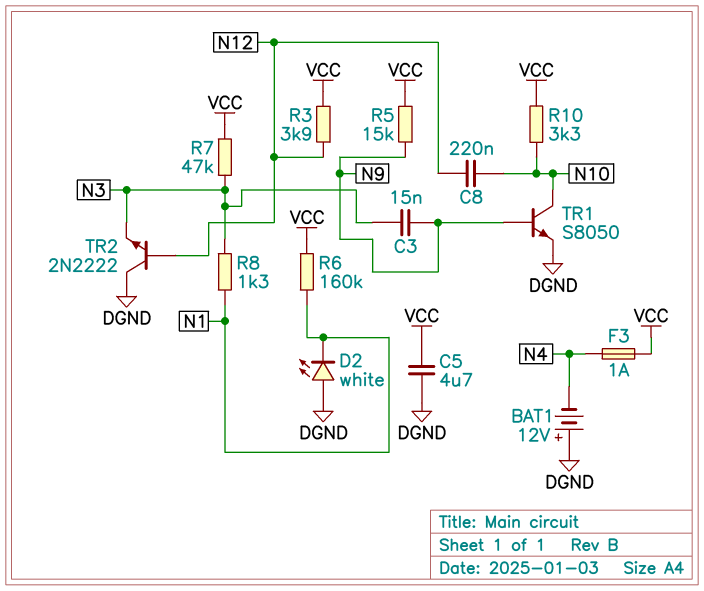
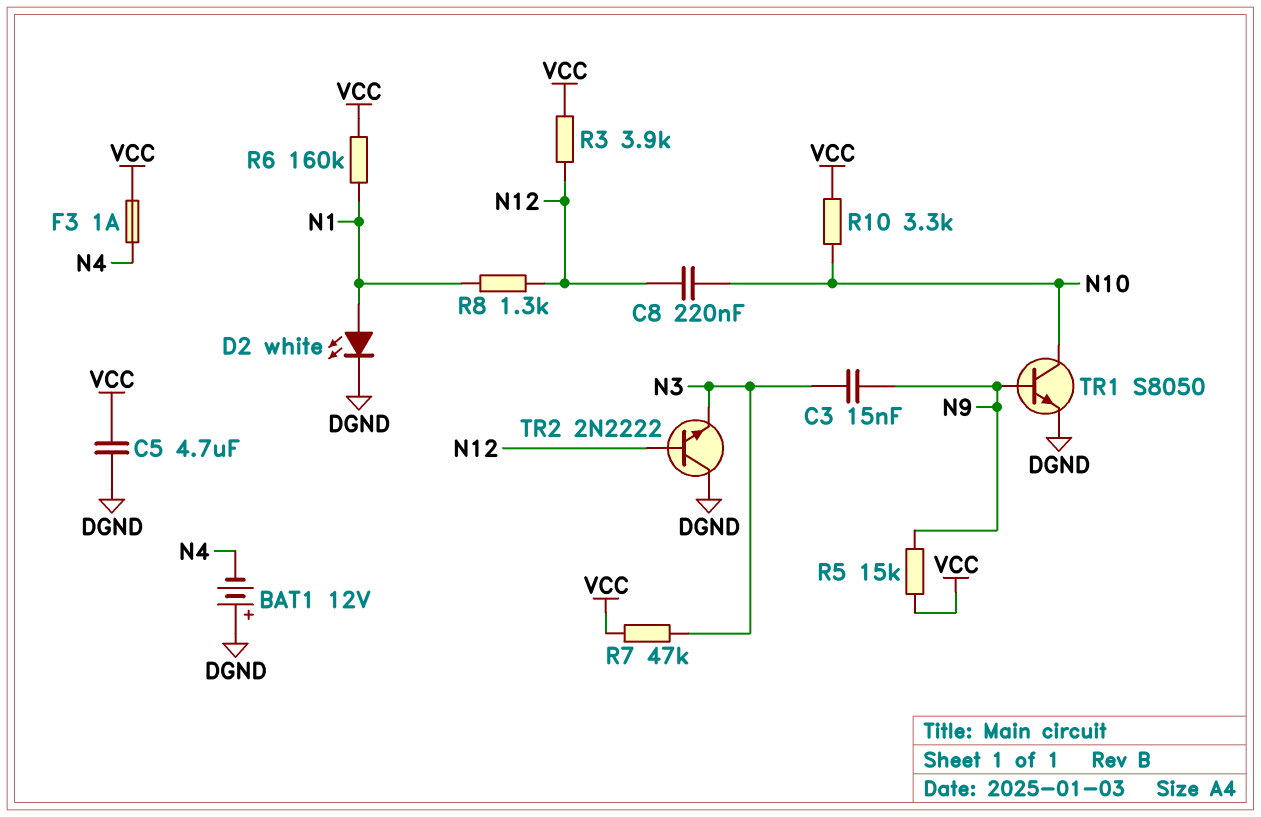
D2: LED white (A DGND, K N1) -> LED white (A N1, K DGND)
R8: 1.3k (N1, N3) -> 1.3k (N1, N12)

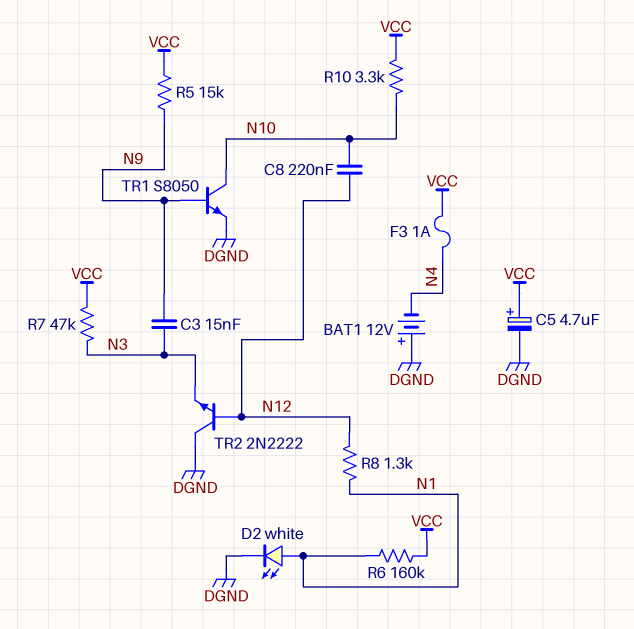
C5: 4.7uF (DGND, VCC) -> 4.7uF (plus VCC, minus DGND)
R3: 3.9k (N12, VCC) -> none

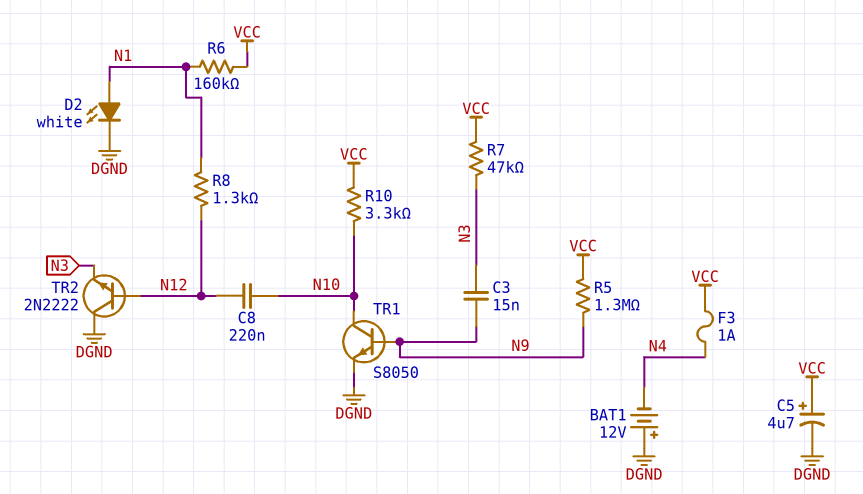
R5: 15k (N9, VCC) -> 1.3M (N9, VCC)

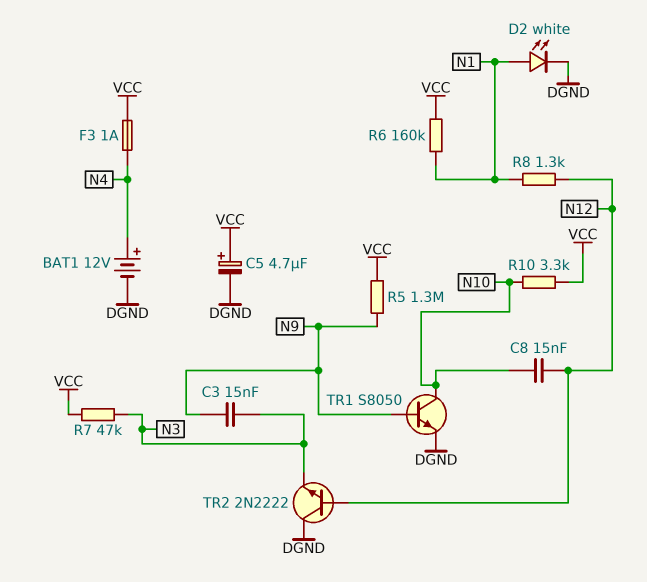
BAT1: 12V (plus DGND, minus N4) -> 12V (plus N4, minus DGND)
C8: 220nF (N10, N12) -> 15nF (N10, N12)

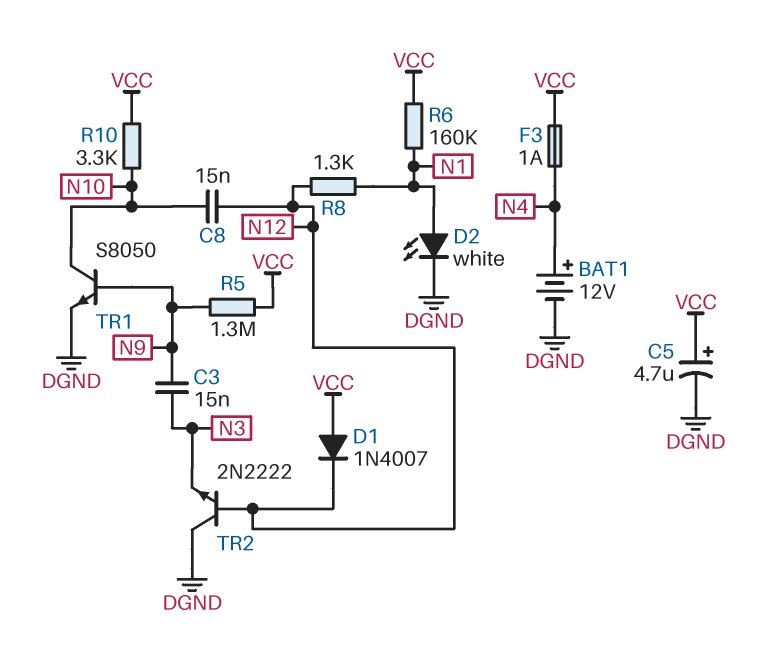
D1: none -> diode 1N4007 (A VCC, K N12)
R7: 47k (N3, VCC) -> none

